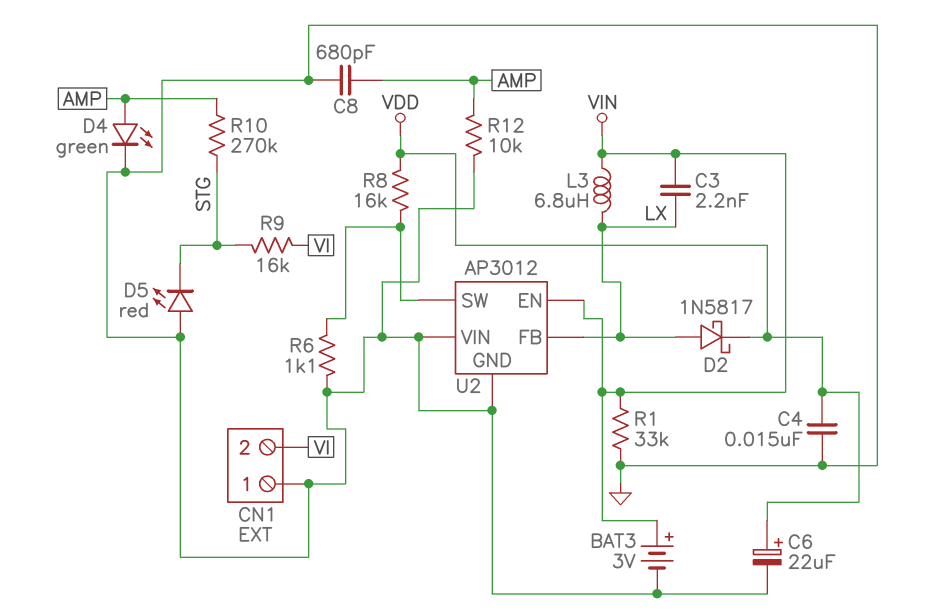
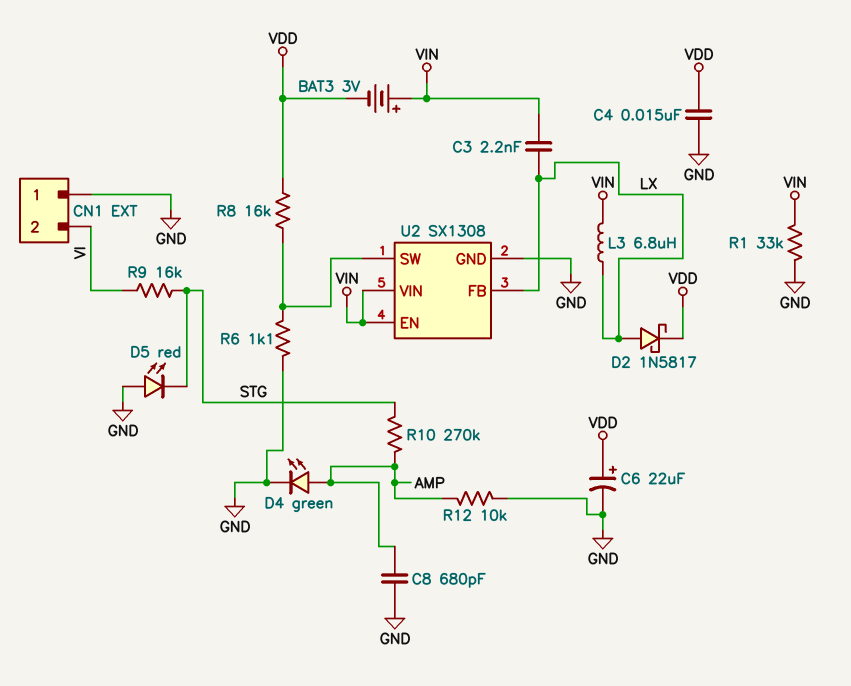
BAT3: 3V (plus VIN, minus GND) -> 3V (plus VIN, minus VDD)
U2: AP3012 -> SX1308
U2 pin VIN: GND -> VIN

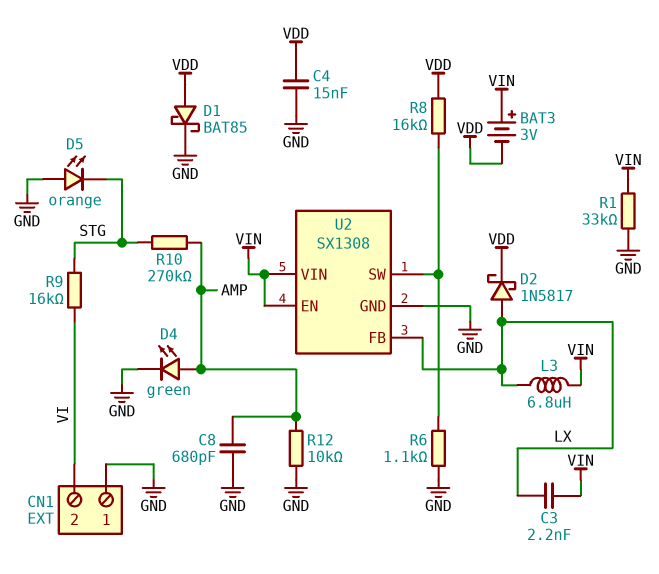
C6: 22uF (plus VDD, minus GND) -> none
D1: none -> schottky BAT85 (A VDD, K GND)
D5: LED red (A GND, K STG) -> LED orange (A GND, K STG)

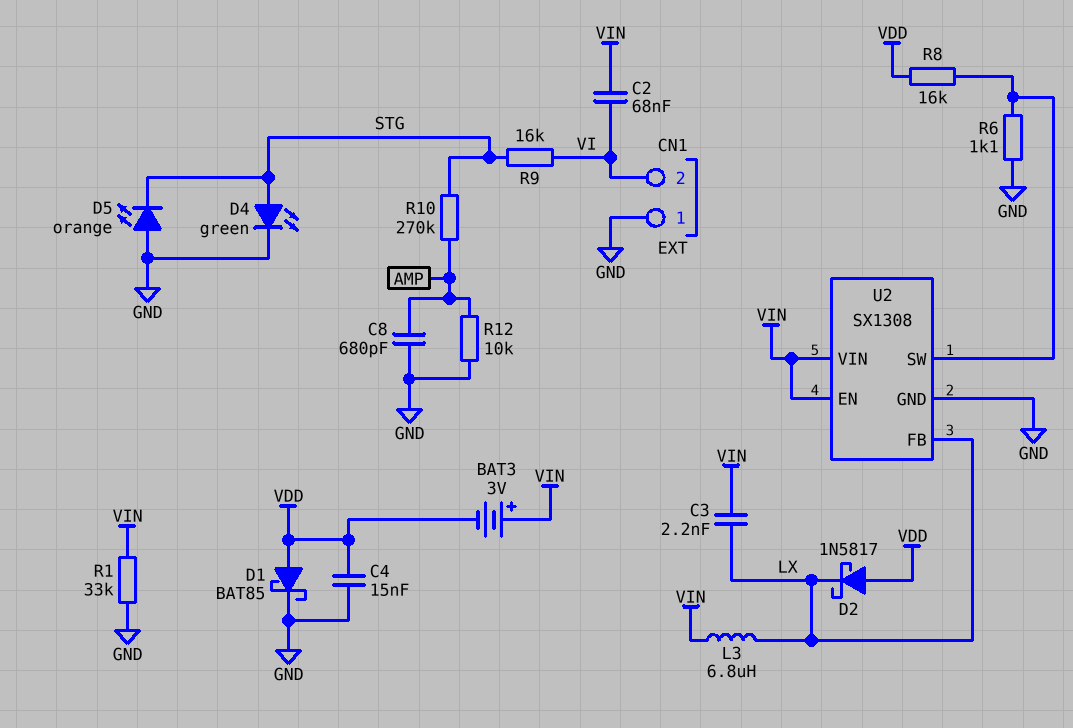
C2: none -> 68nF (VI, VIN)
D2: schottky 1N5817 (A LX, K VDD) -> schottky 1N5817 (A VDD, K LX)
D4: LED green (A AMP, K GND) -> LED green (A STG, K GND)

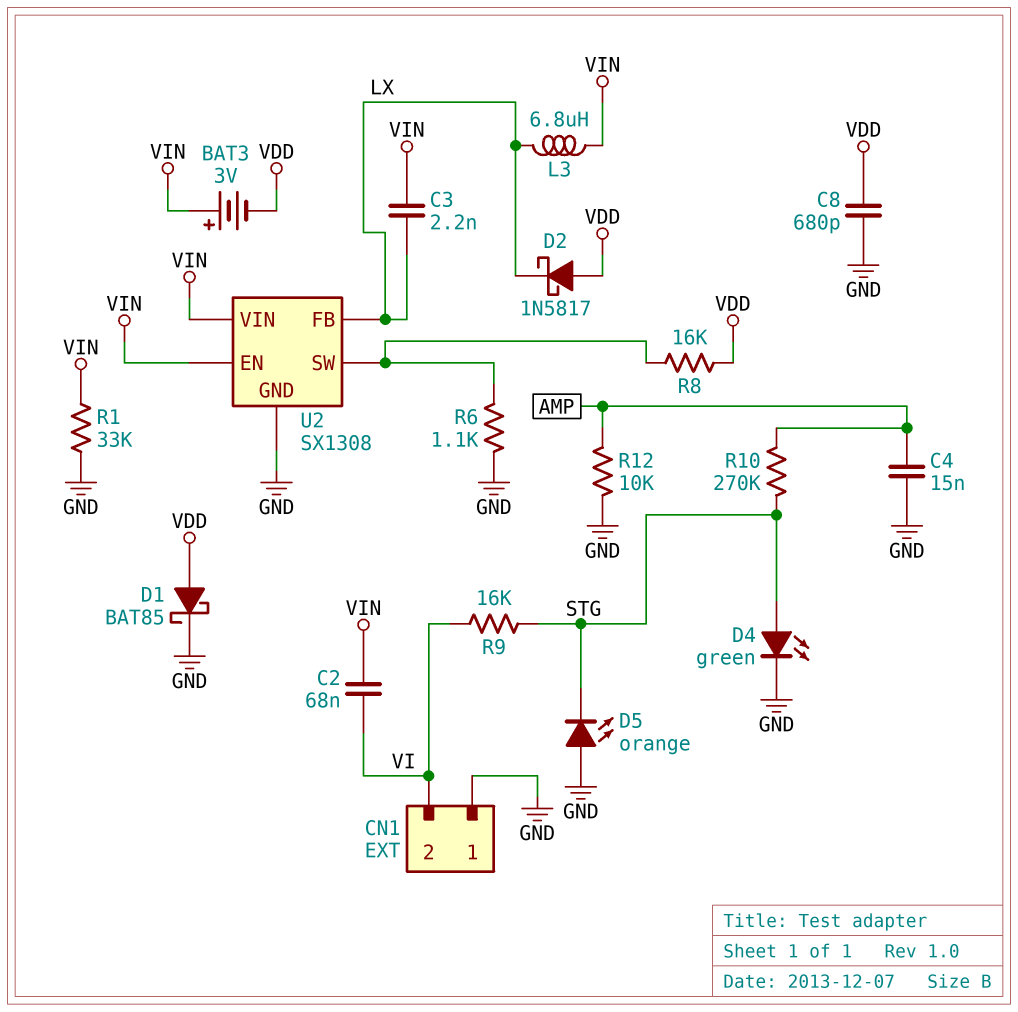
C4: 15nF (GND, VDD) -> 15nF (AMP, GND)
C8: 680pF (AMP, GND) -> 680pF (GND, VDD)

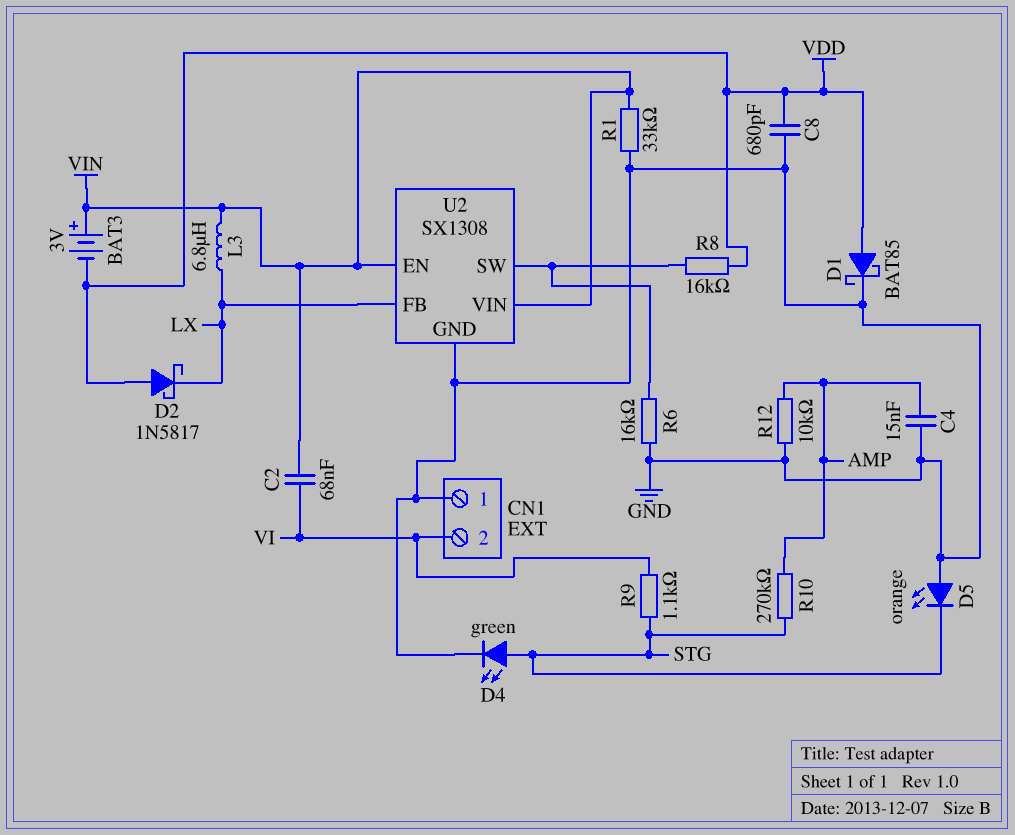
C3: 2.2nF (LX, VIN) -> none
R6: 1.1k (GND, U2/SW) -> 16k (GND, U2/SW)
R9: 16k (STG, VI) -> 1.1k (STG, VI)

